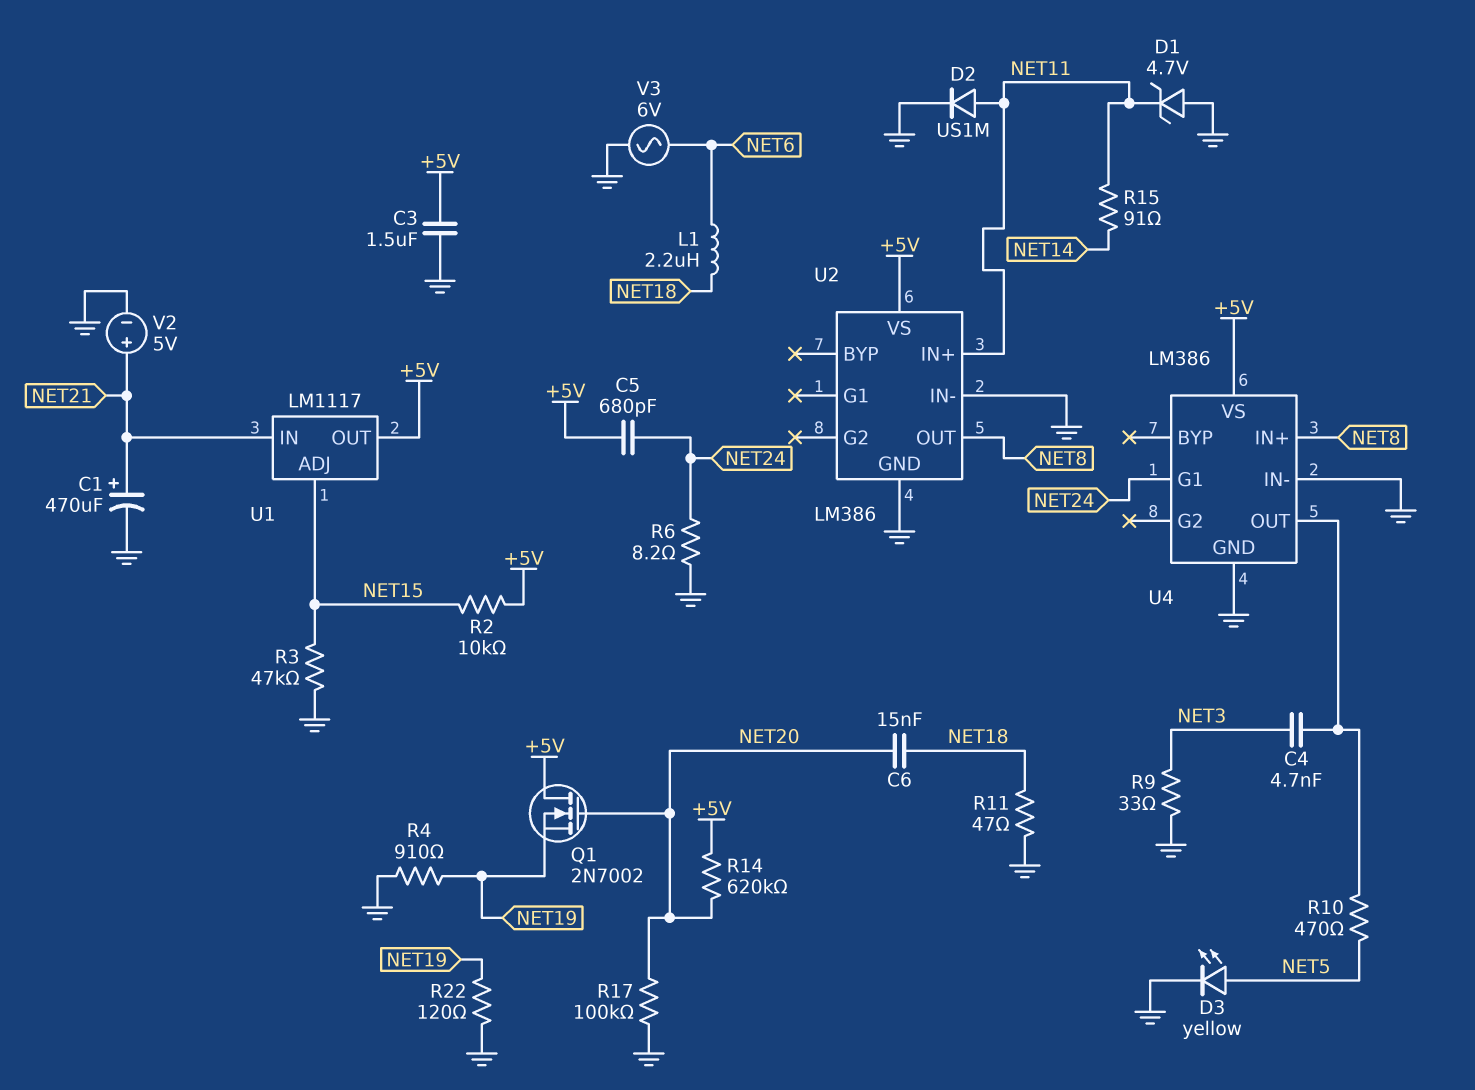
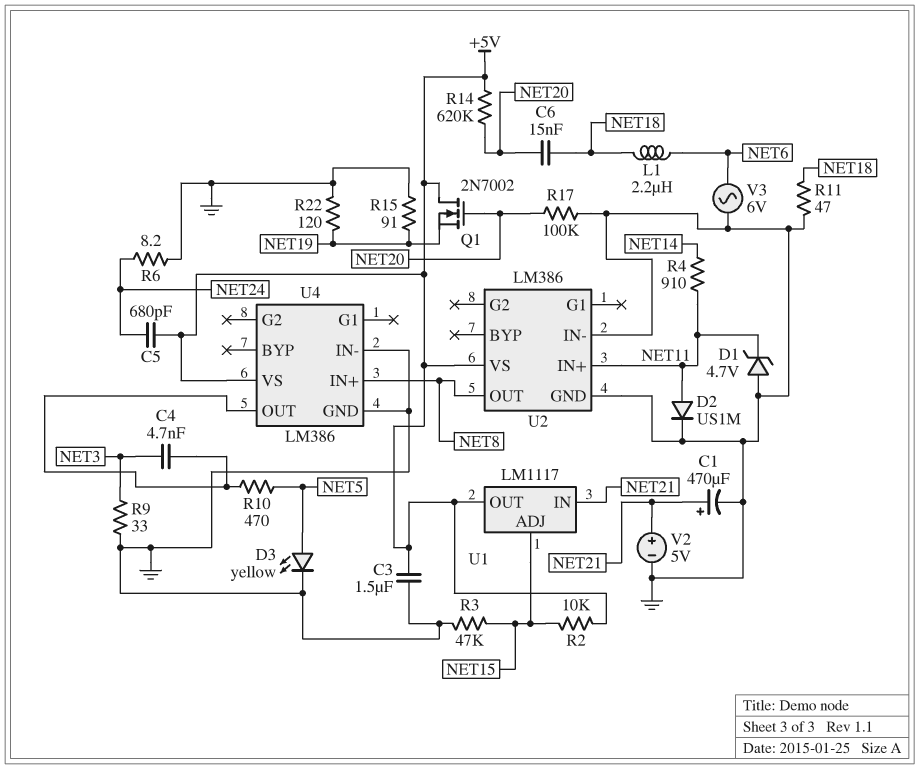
R4: 910 (GND, NET19) -> 910 (NET11, NET14)
R15: 91 (NET11, NET14) -> 91 (GND, NET19)
U4 pin G1: NET24 -> none

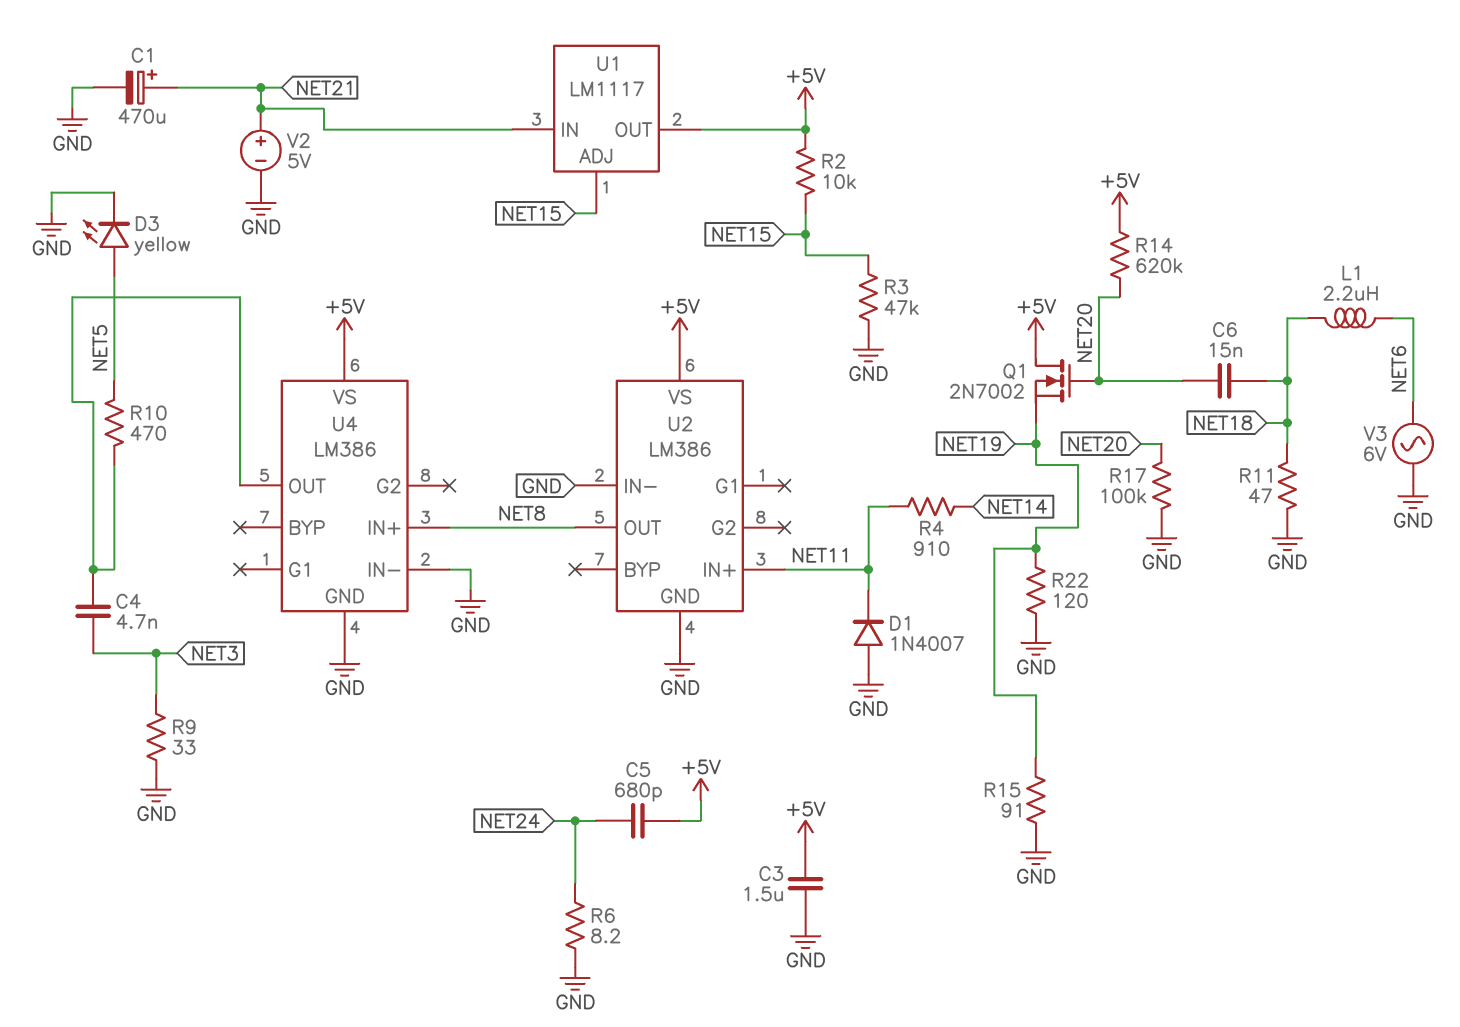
D1: zener 4.7V (A GND, K NET11) -> diode 1N4007 (A GND, K NET11)
D2: diode US1M (A NET11, K GND) -> none

